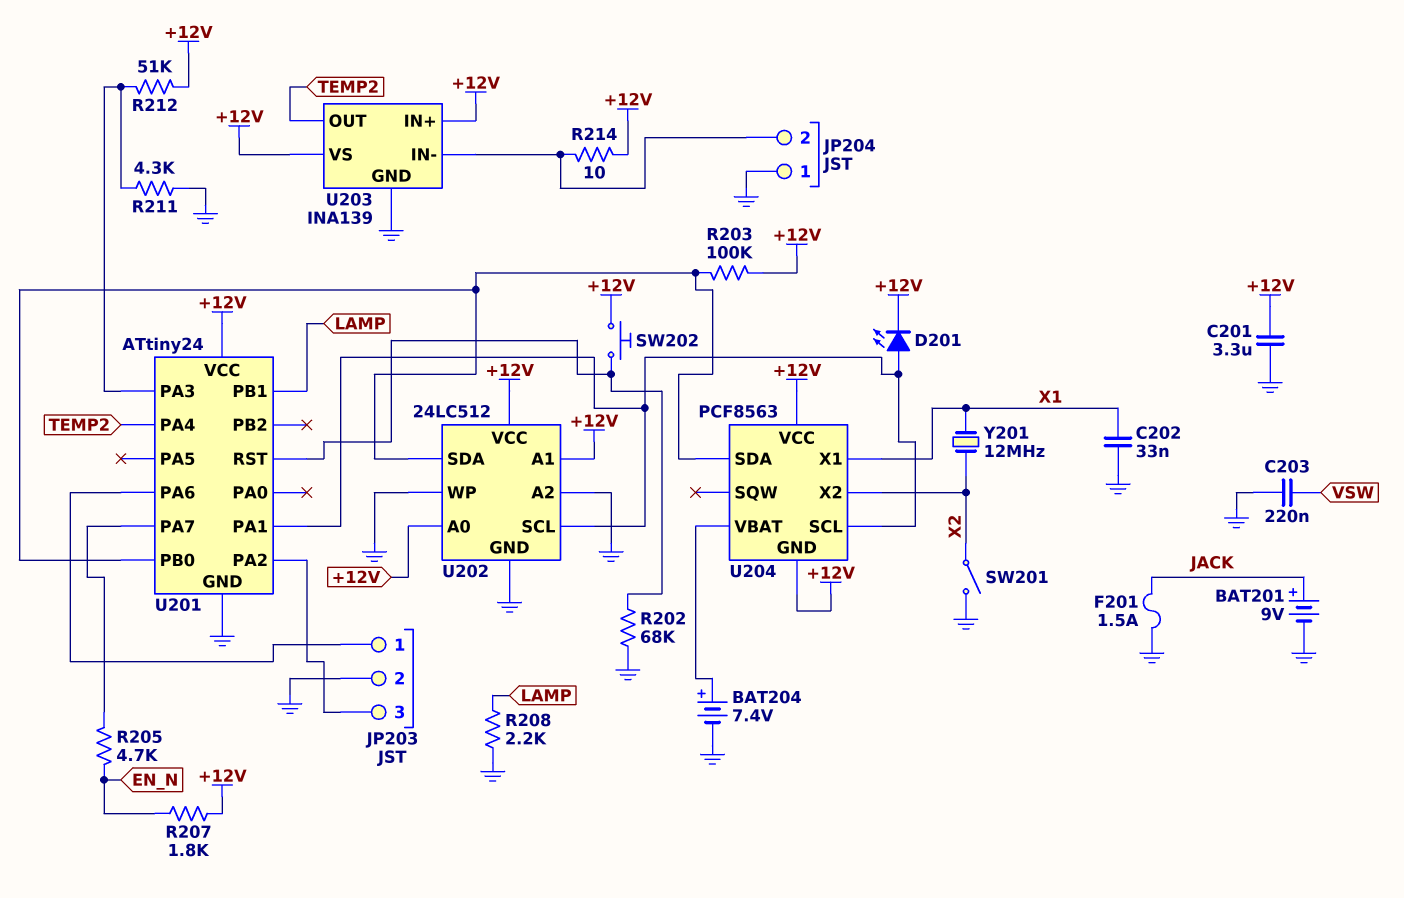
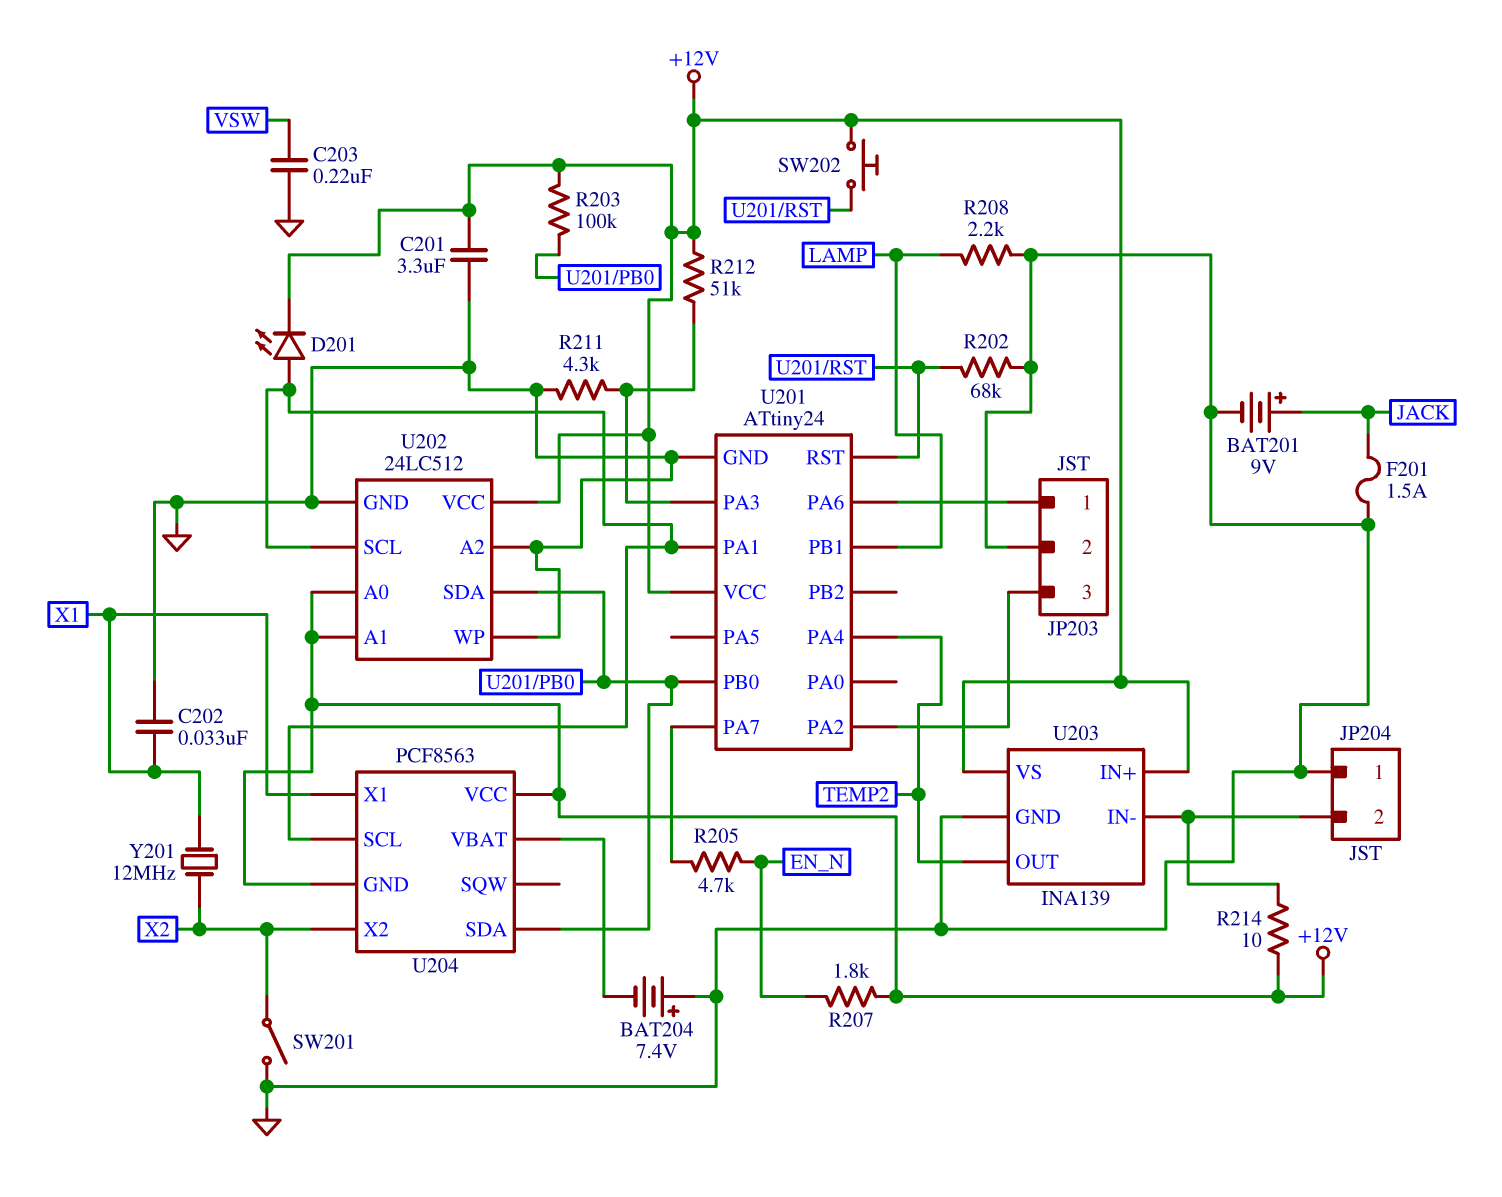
BAT204: 7.4V (plus U204/VBAT, minus GND) -> 7.4V (plus GND, minus U204/VBAT)

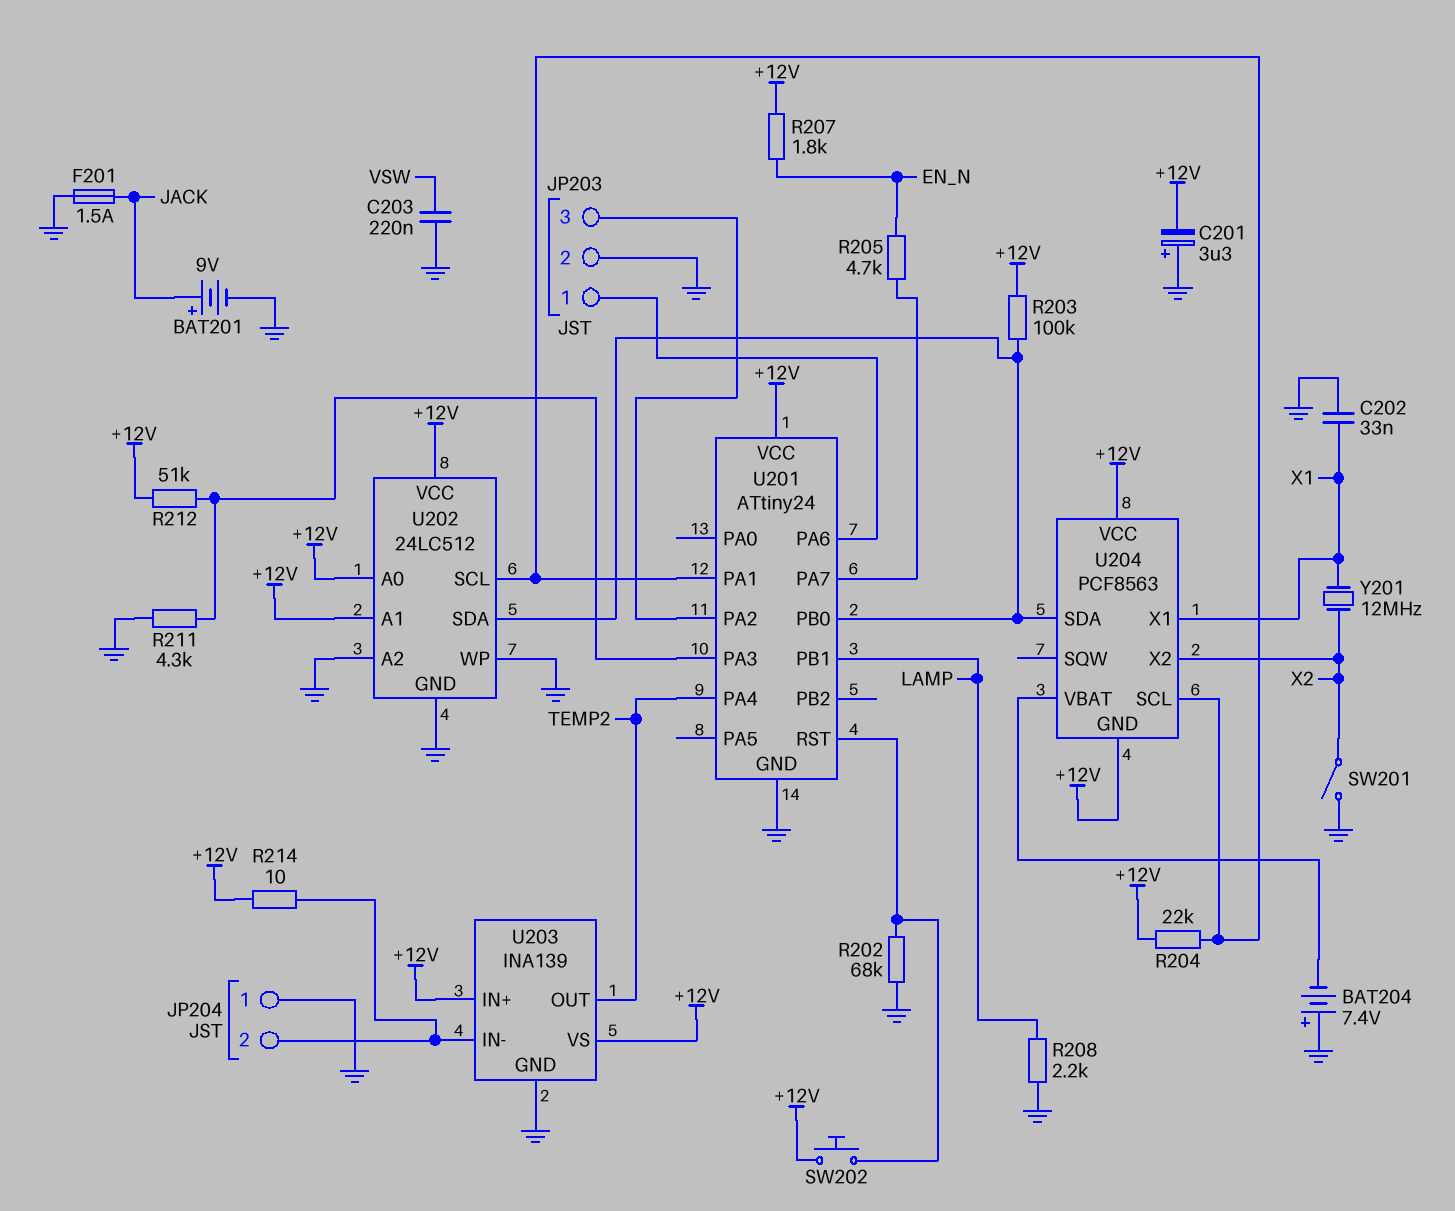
C201: 3.3uF (+12V, GND) -> 3.3uF (plus GND, minus +12V)
D201: LED (A U201/PA1, K +12V) -> none
R204: none -> 22k (+12V, U201/PA1)

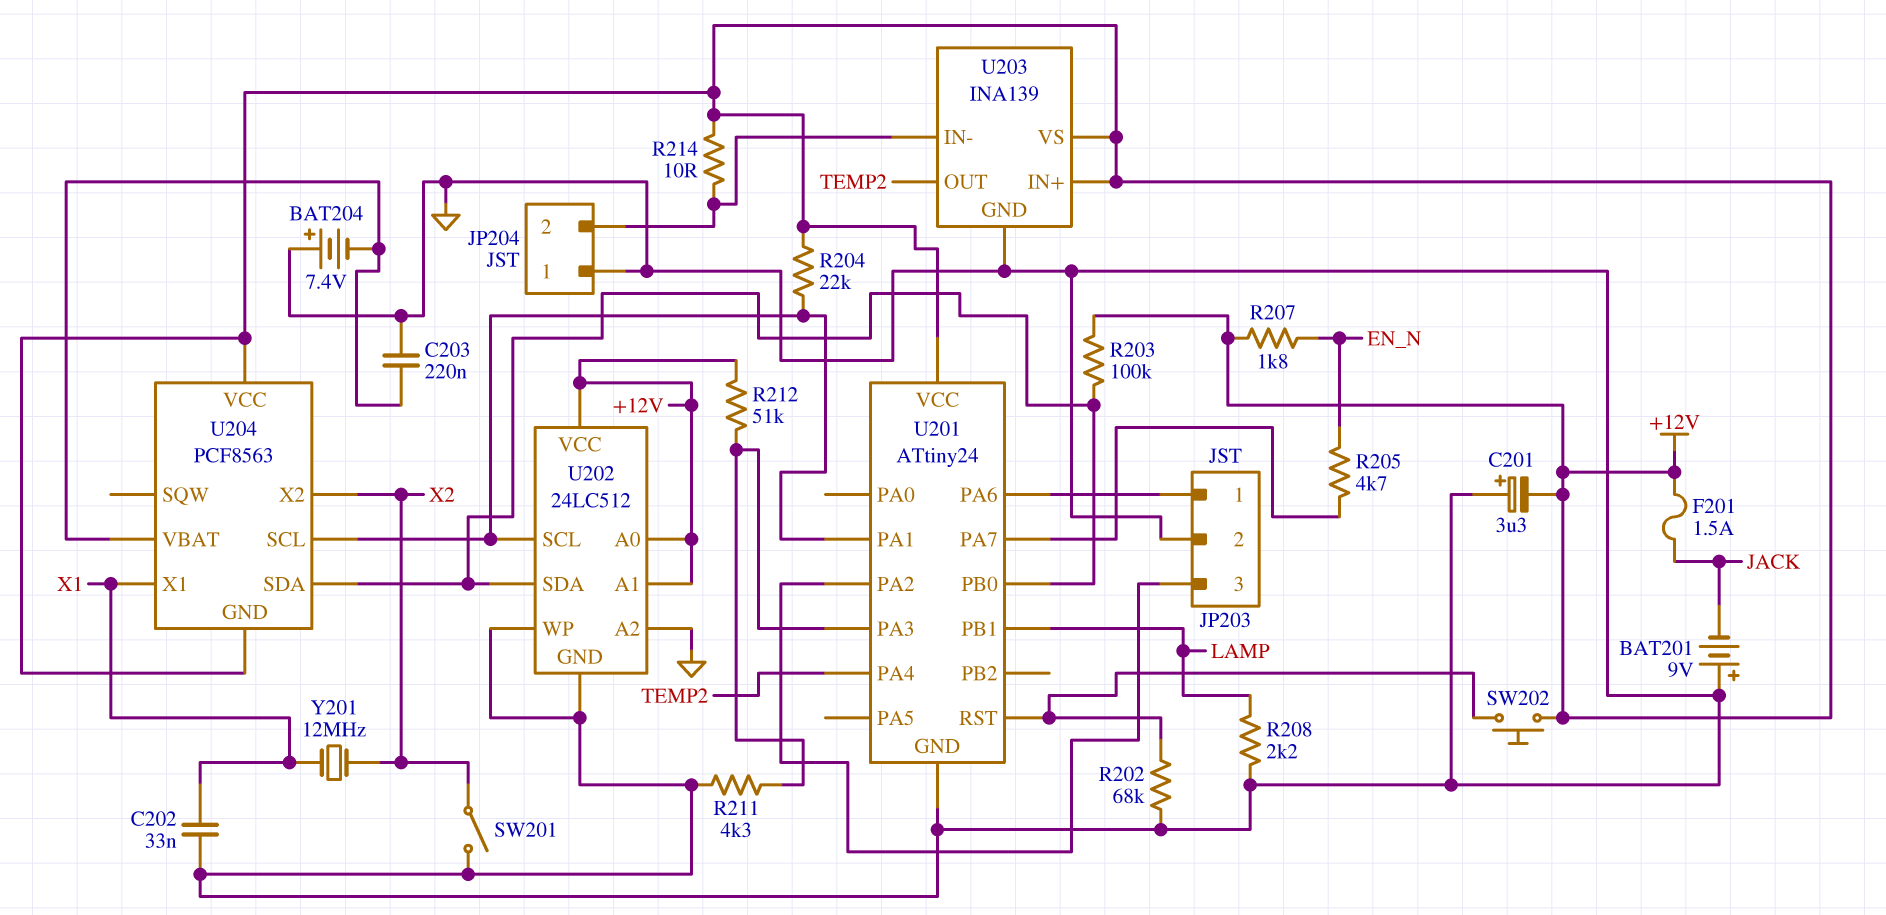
BAT201: 9V (plus JACK, minus GND) -> 9V (plus GND, minus JACK)
C203: 220nF (GND, VSW) -> 220nF (GND, U204/VBAT)
F201: 1.5A (GND, JACK) -> 1.5A (+12V, JACK)

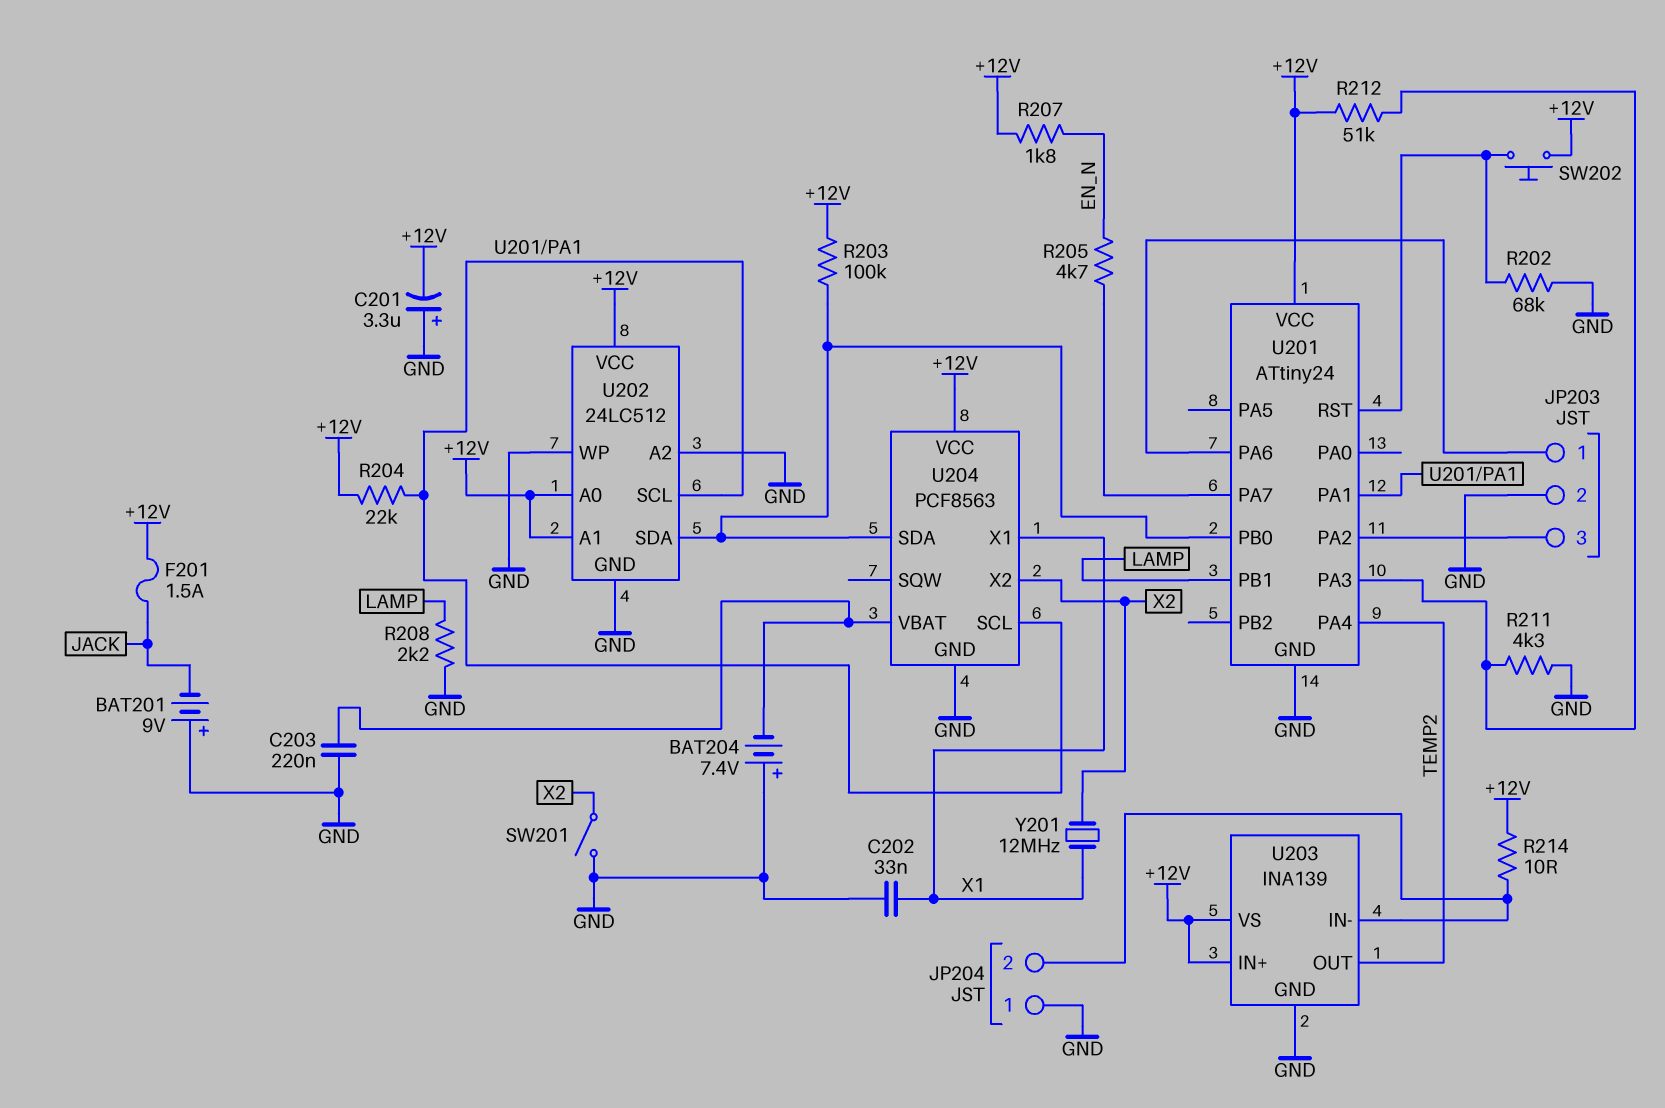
U204 pin GND: +12V -> GND

